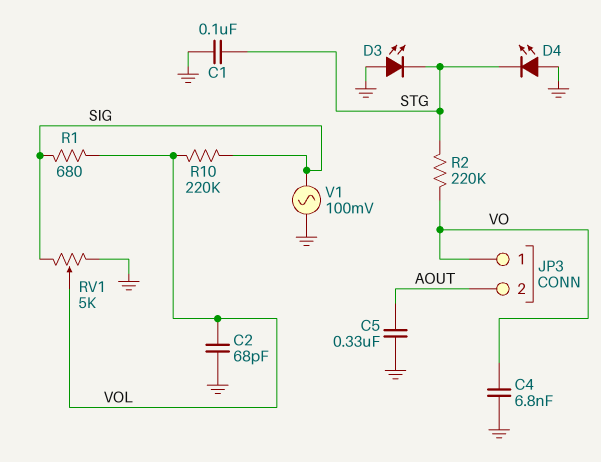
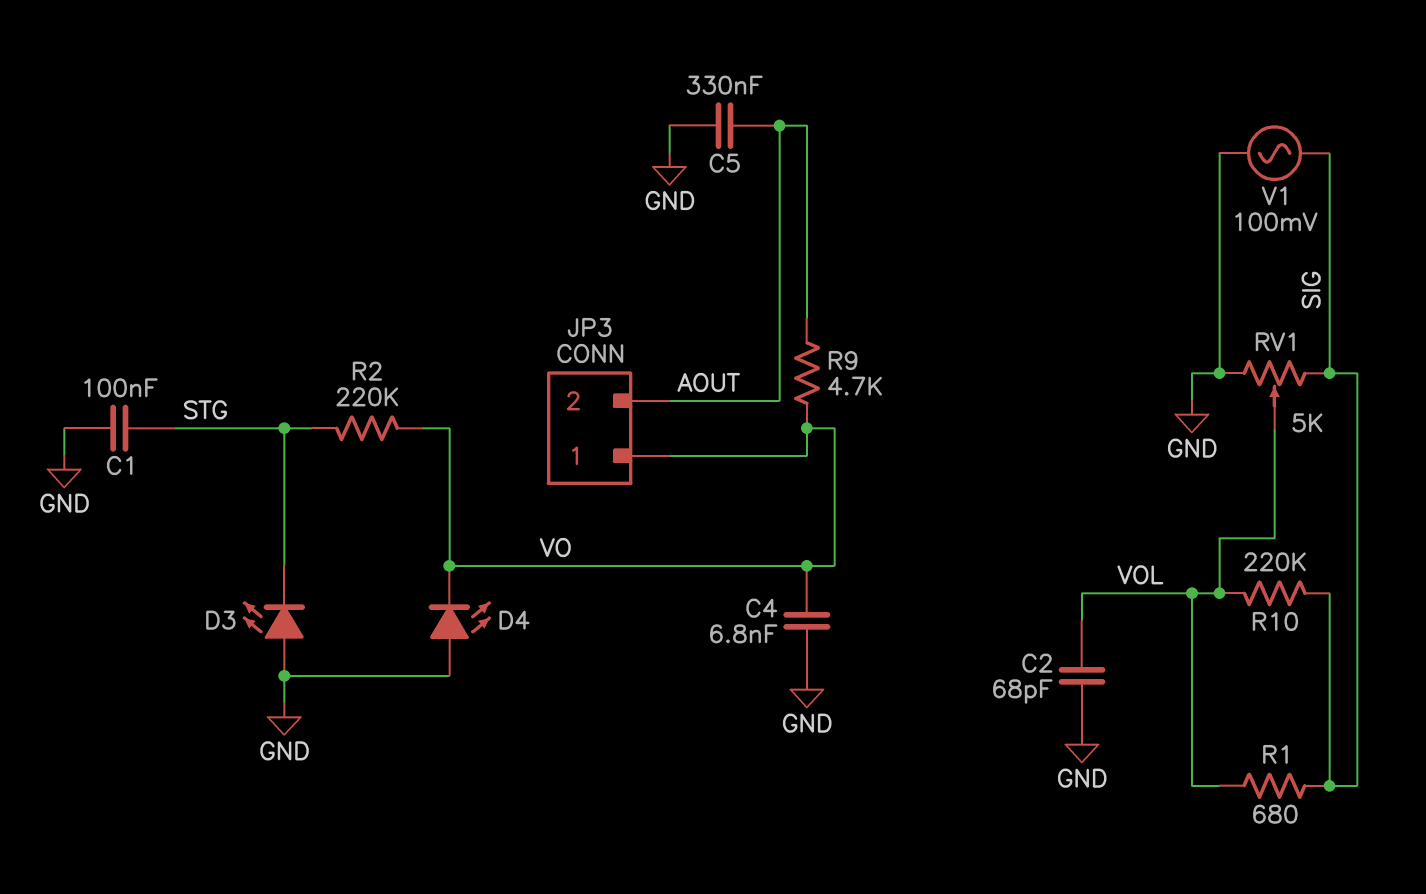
D4: LED (A GND, K STG) -> LED (A GND, K VO)
R9: none -> 4.7k (AOUT, VO)

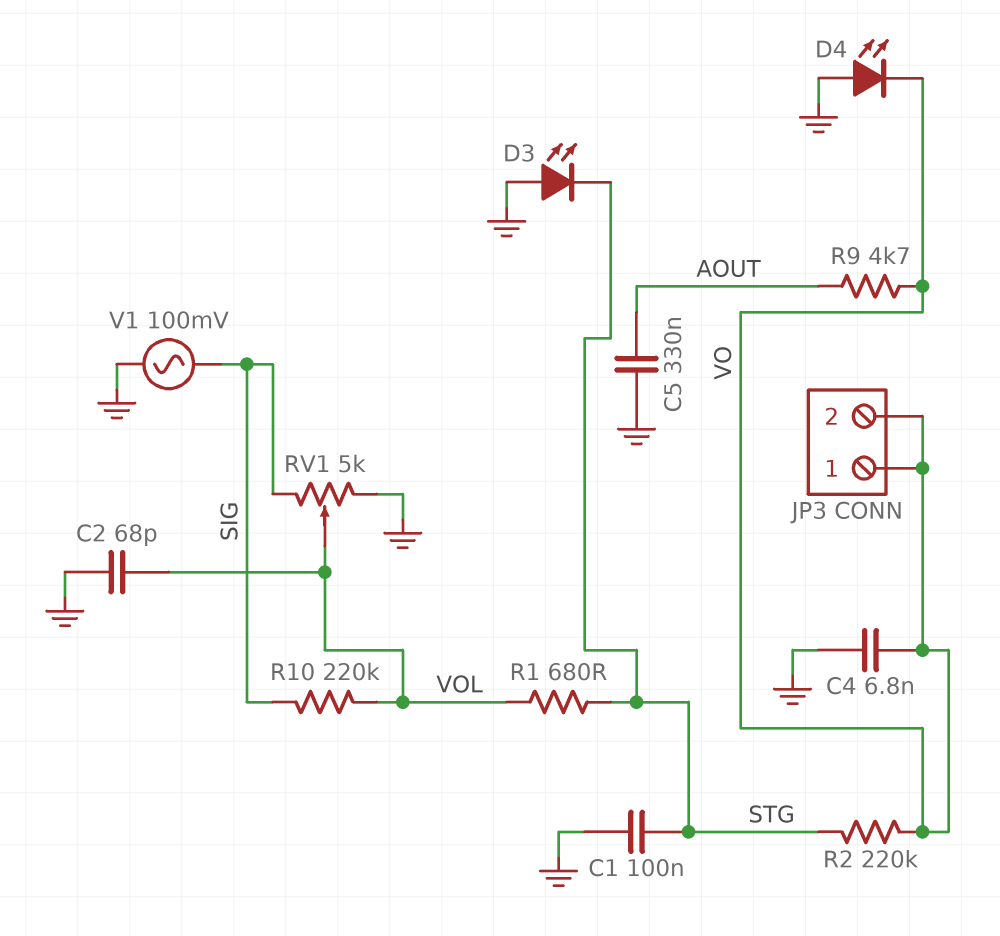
JP3 pin 2: AOUT -> VO
R1: 680 (SIG, VOL) -> 680 (STG, VOL)

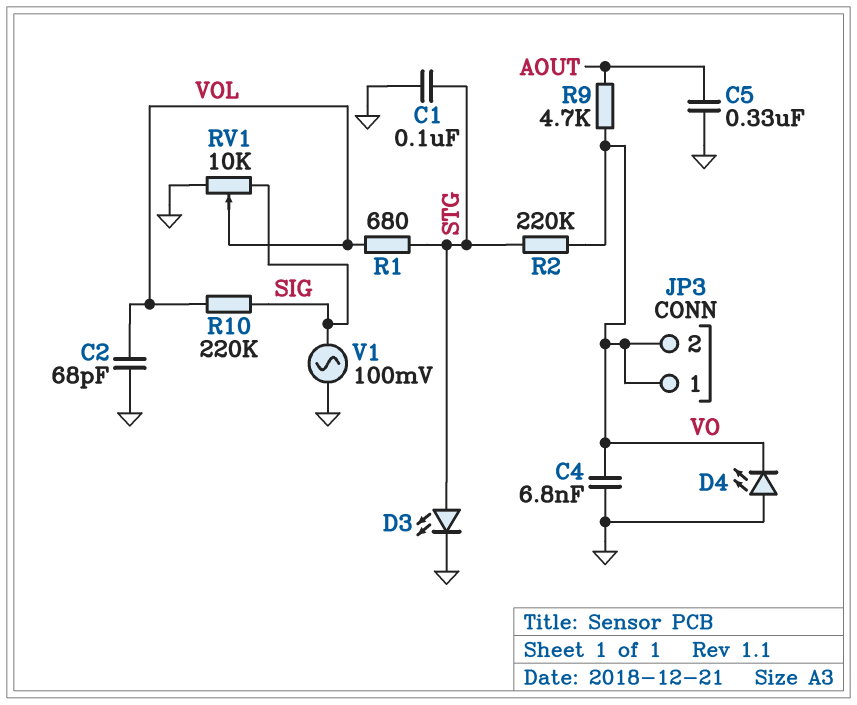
D3: LED (A GND, K STG) -> LED (A STG, K GND)
RV1: 5k (GND, SIG, wiper VOL) -> 10k (GND, SIG, wiper VOL)

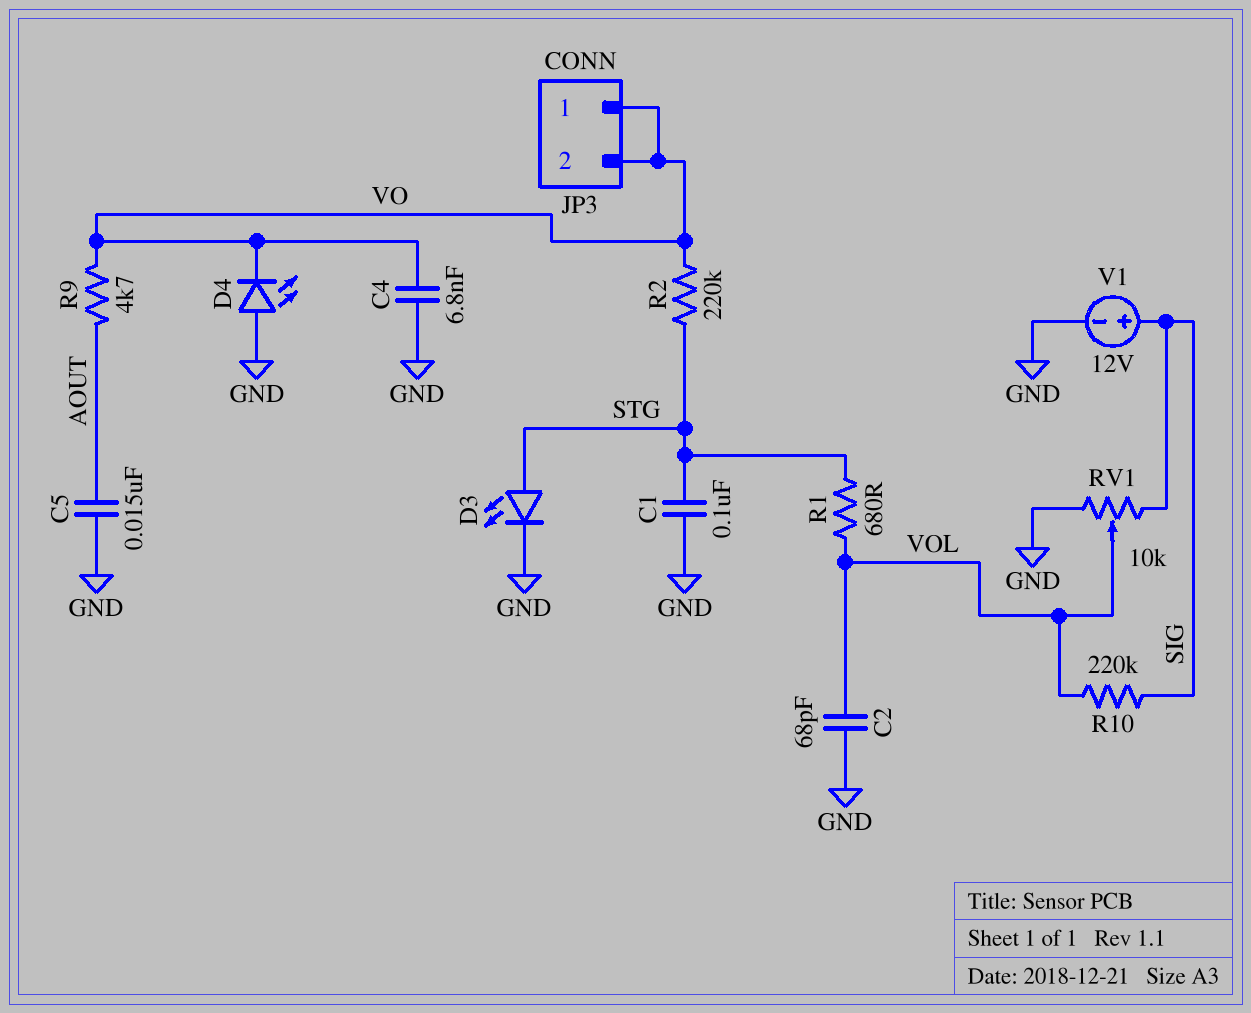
C5: 330nF (AOUT, GND) -> 15nF (AOUT, GND)
V1: AC 100mV (GND, SIG) -> 12V (plus SIG, minus GND)

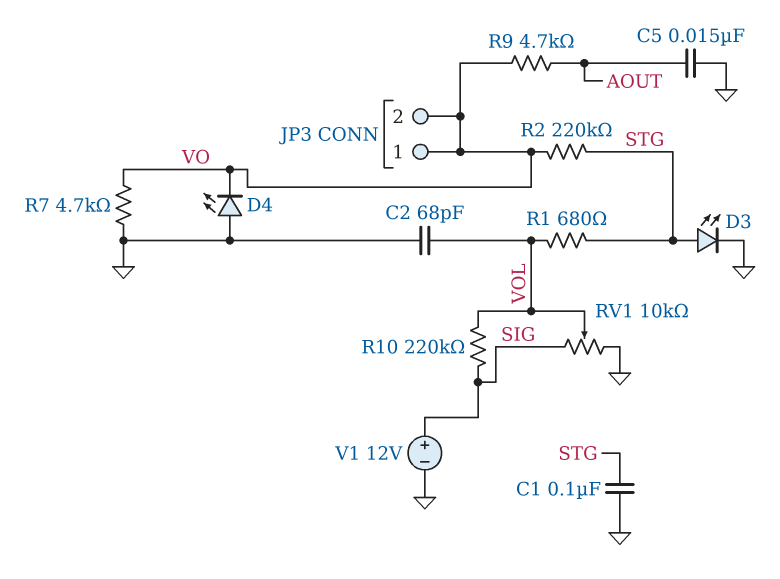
C4: 6.8nF (GND, VO) -> none
R7: none -> 4.7k (GND, VO)

